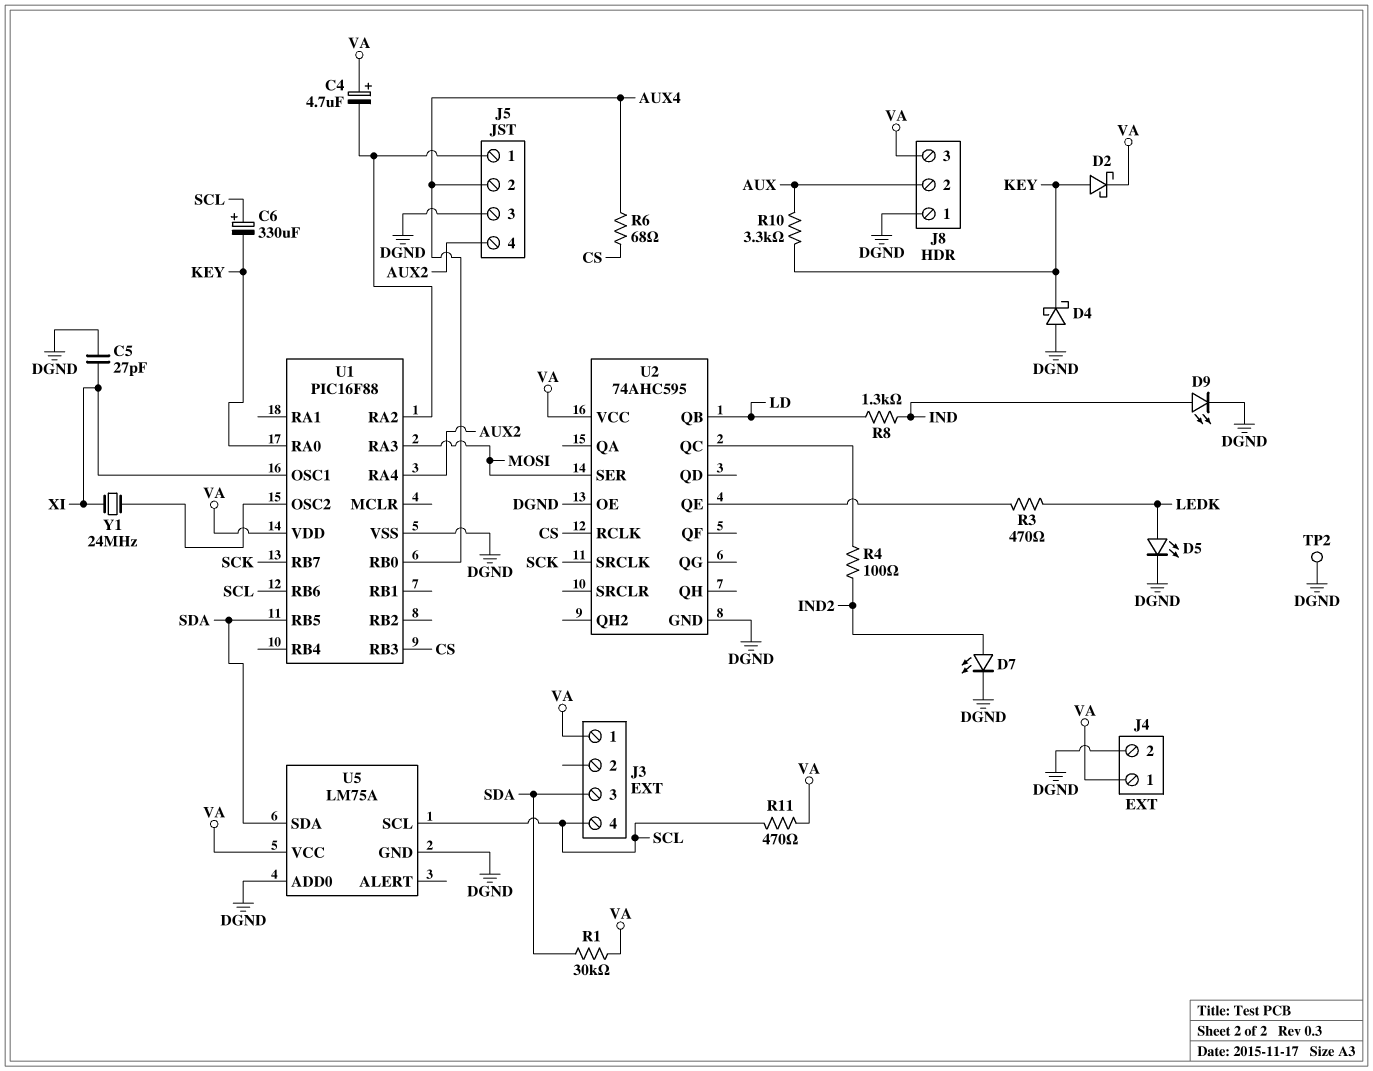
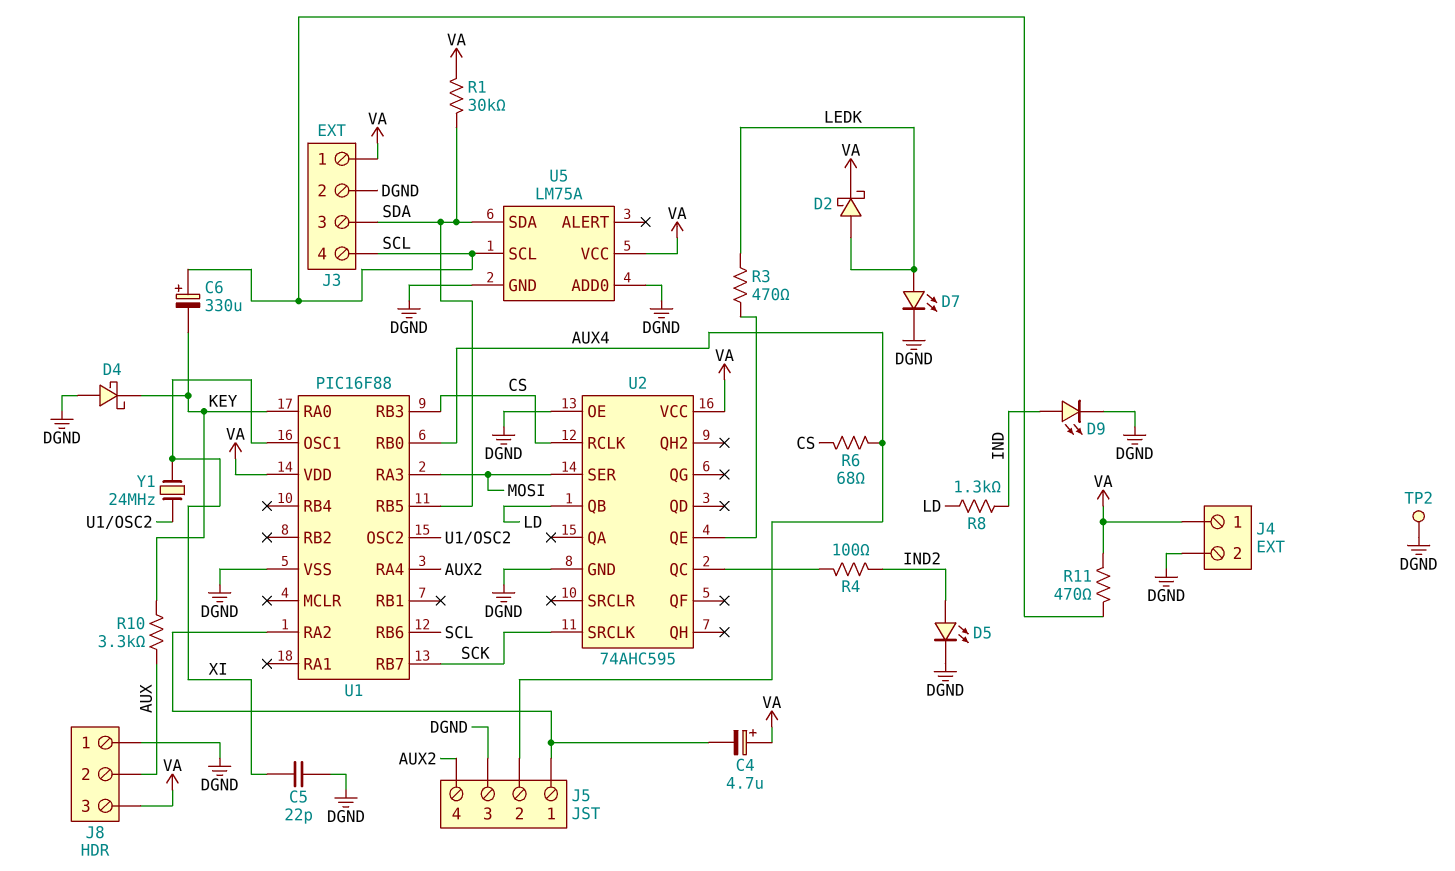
C5: 27pF (DGND, XI) -> 22pF (DGND, XI)
D2: schottky (A KEY, K VA) -> schottky (A LEDK, K VA)
D5: LED (A LEDK, K DGND) -> LED (A IND2, K DGND)
D7: LED (A IND2, K DGND) -> LED (A LEDK, K DGND)
J3 pin 2: none -> DGND

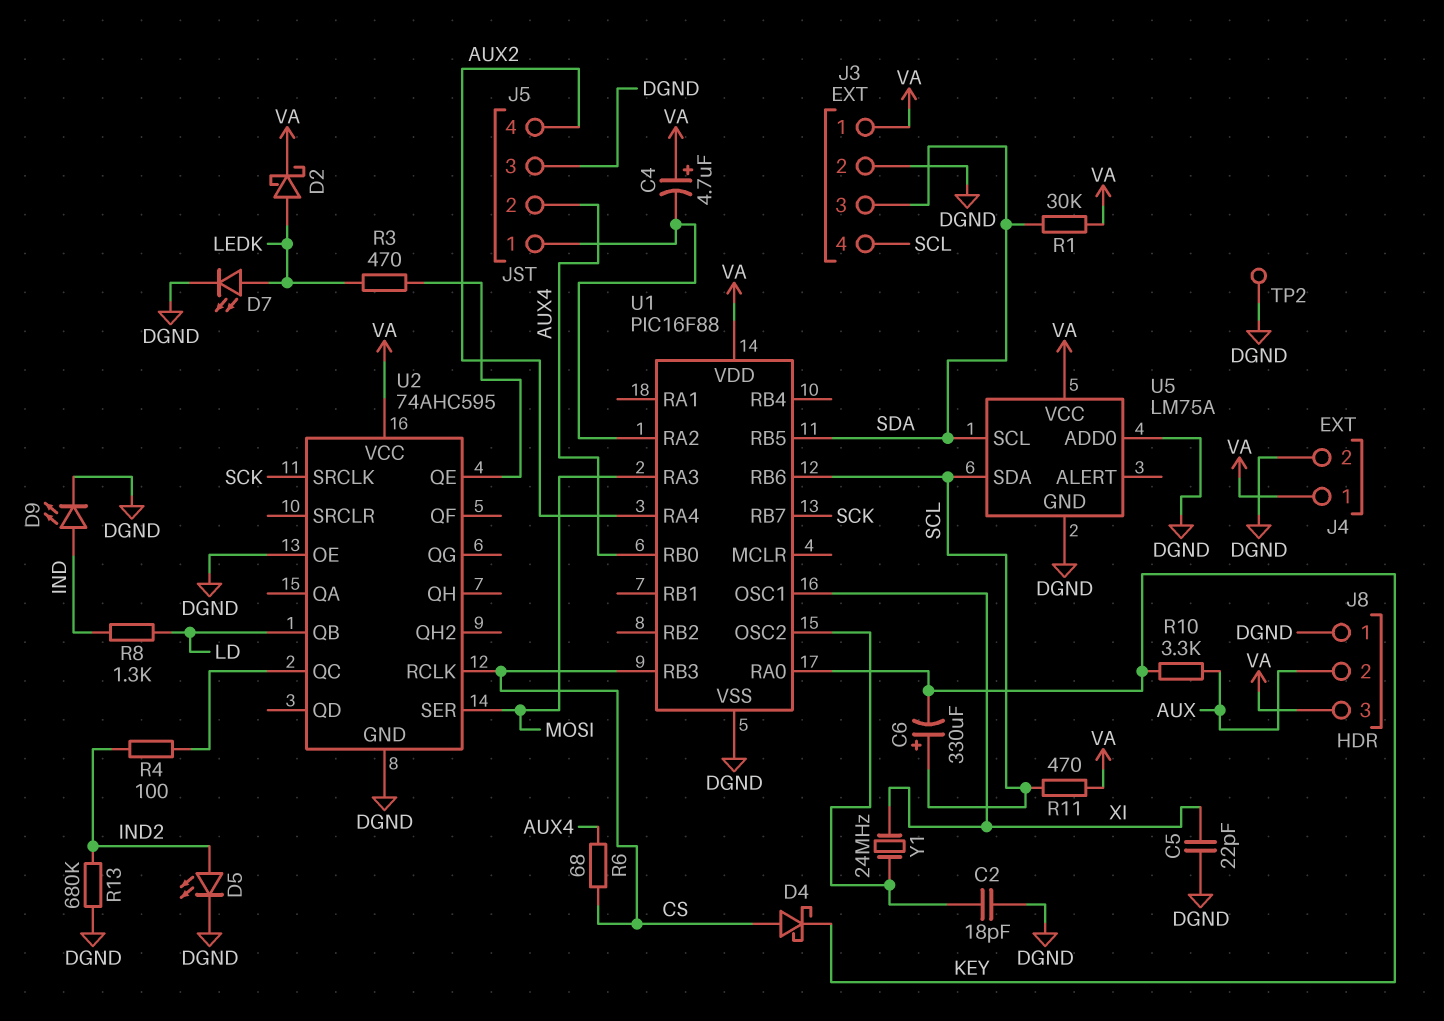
C2: none -> 18pF (DGND, U1/OSC2)
D4: schottky (A DGND, K KEY) -> schottky (A CS, K KEY)
R13: none -> 680k (DGND, IND2)
U5 pin SCL: SCL -> SDA
U5 pin SDA: SDA -> SCL

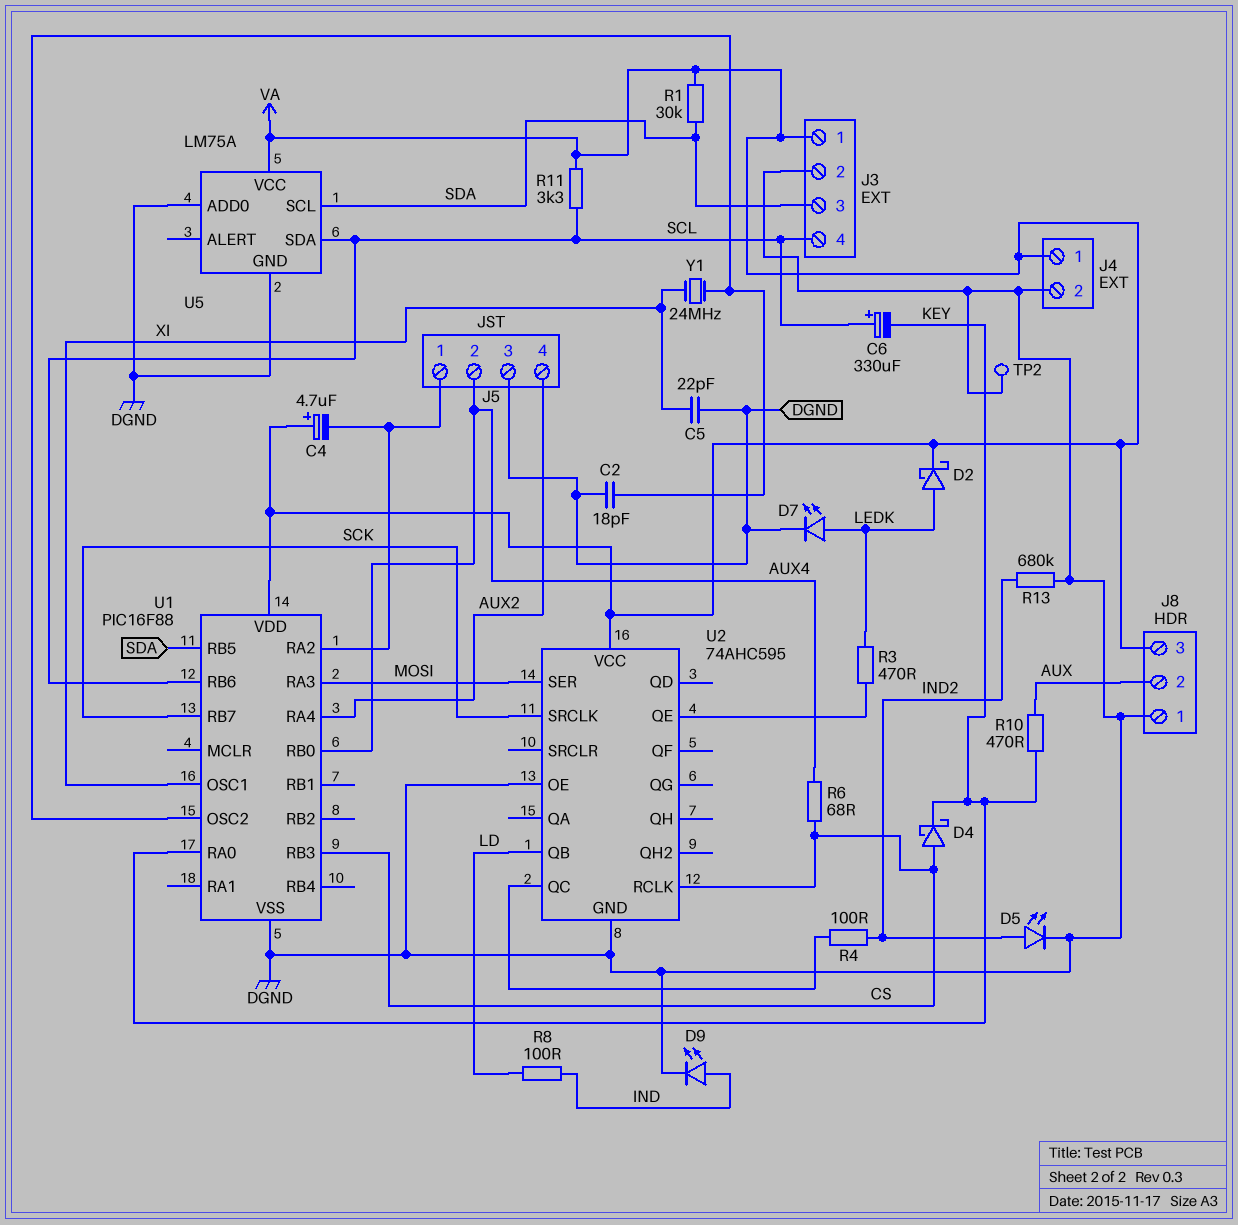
R8: 1.3k (IND, LD) -> 100 (IND, LD)
R10: 3.3k (AUX, KEY) -> 470 (AUX, KEY)
R11: 470 (SCL, VA) -> 3.3k (SCL, VA)

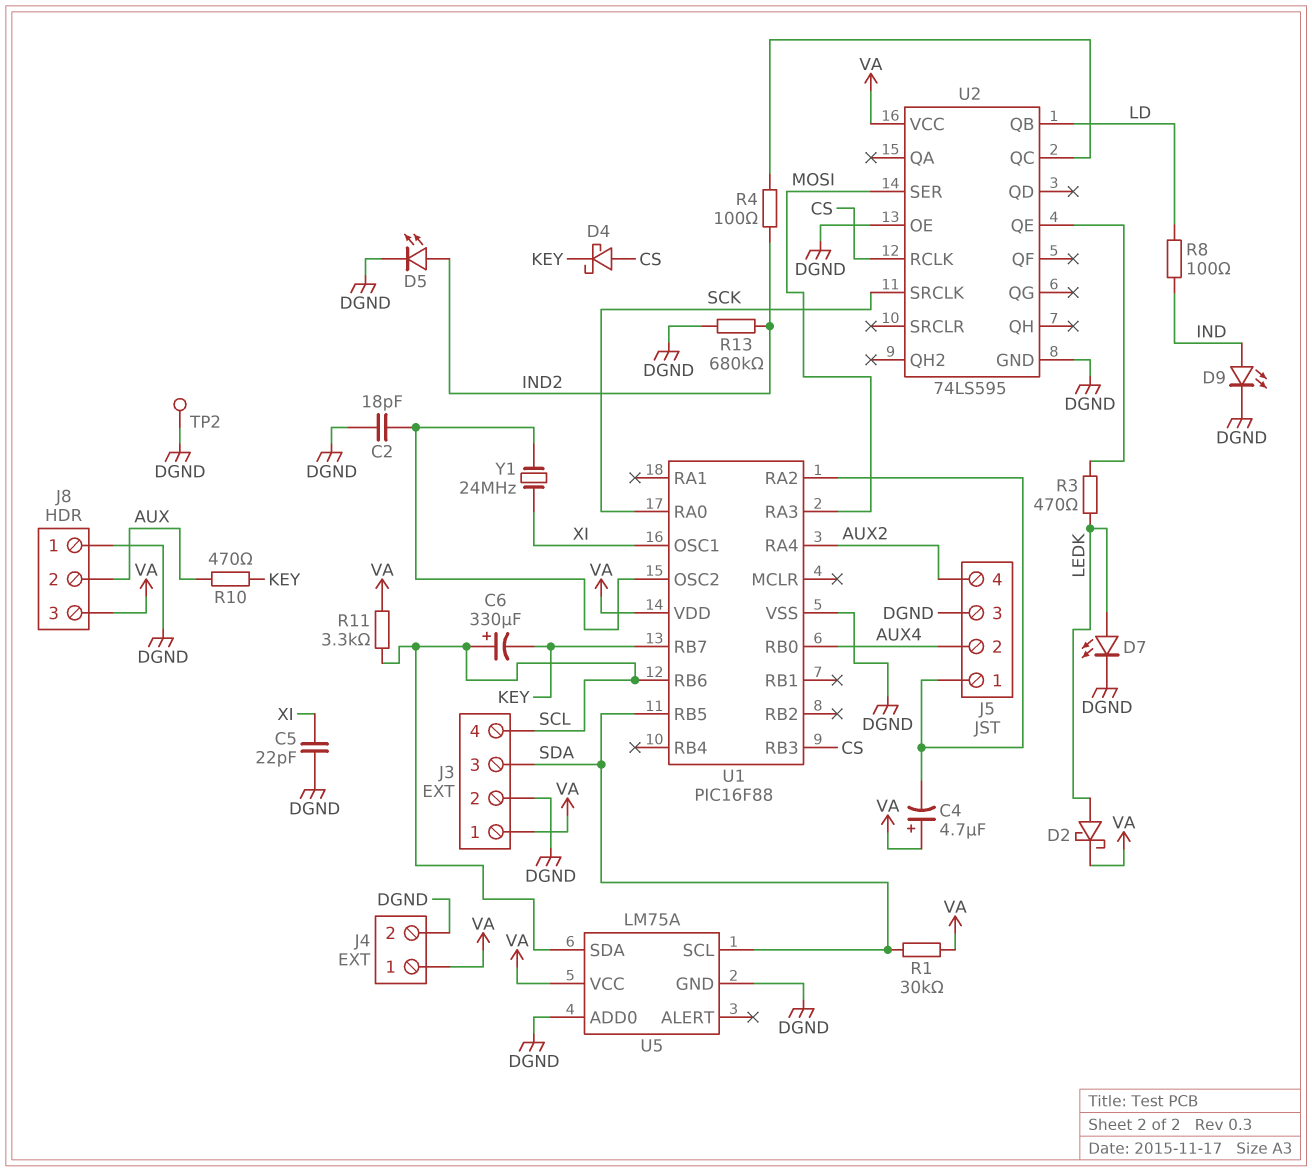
R6: 68 (AUX4, CS) -> none
U1 pin RA0: KEY -> SCK
U1 pin RB7: SCK -> KEY
U2: 74AHC595 -> 74LS595

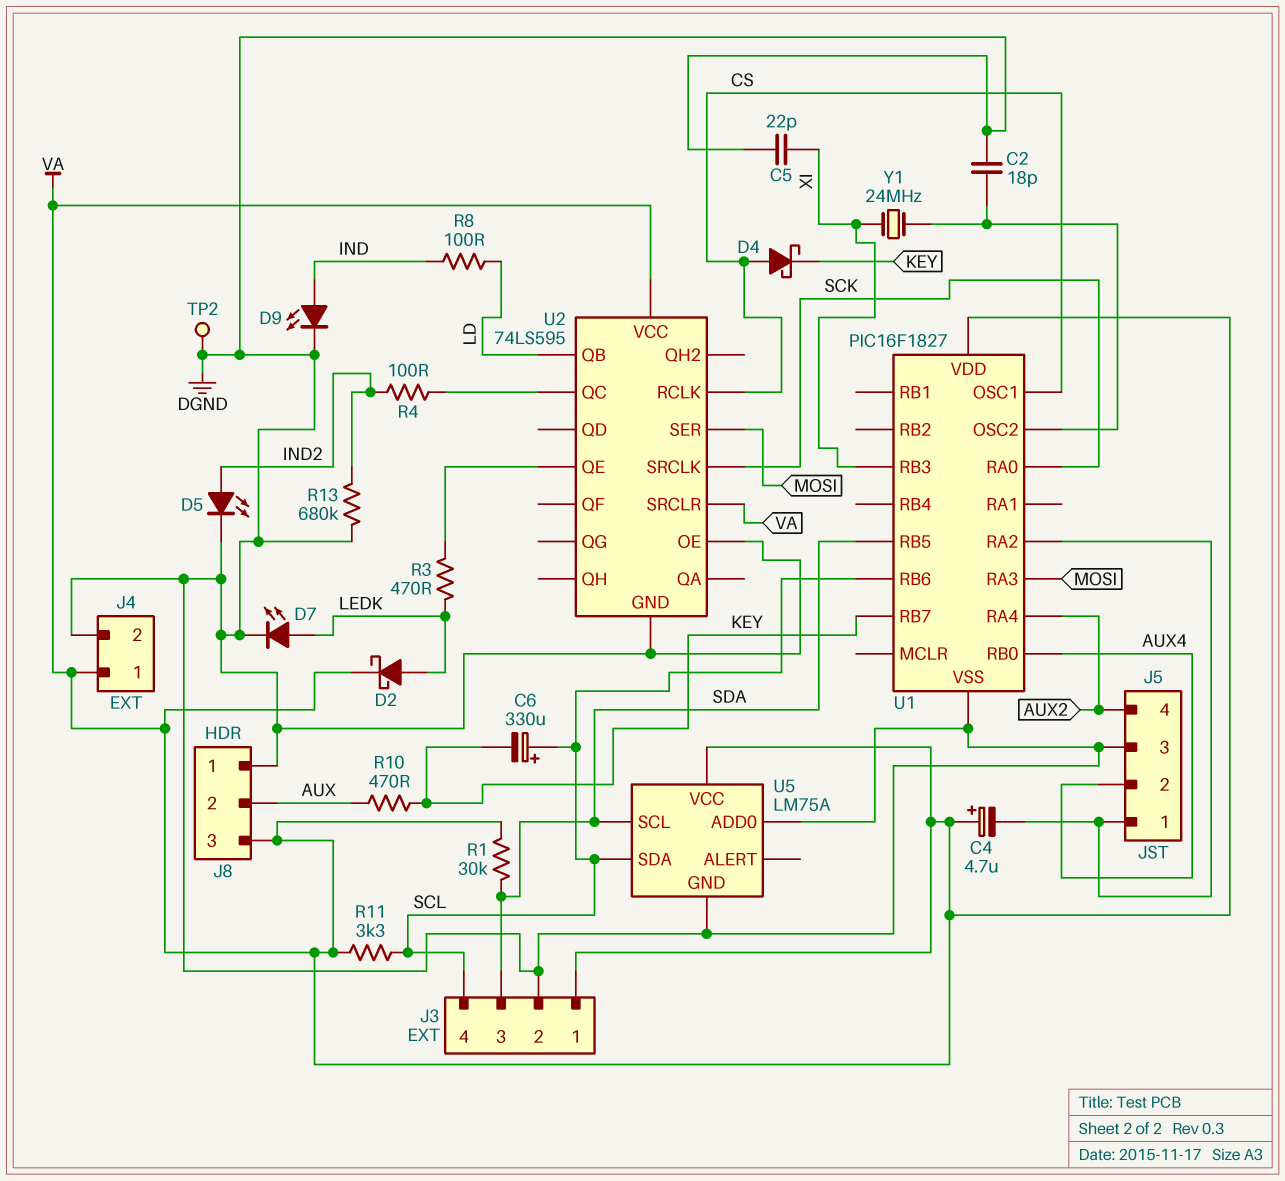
U1: PIC16F88 -> PIC16F1827
U1 pin OSC1: XI -> CS
U1 pin RB3: CS -> XI
U2 pin SRCLR: none -> VA

